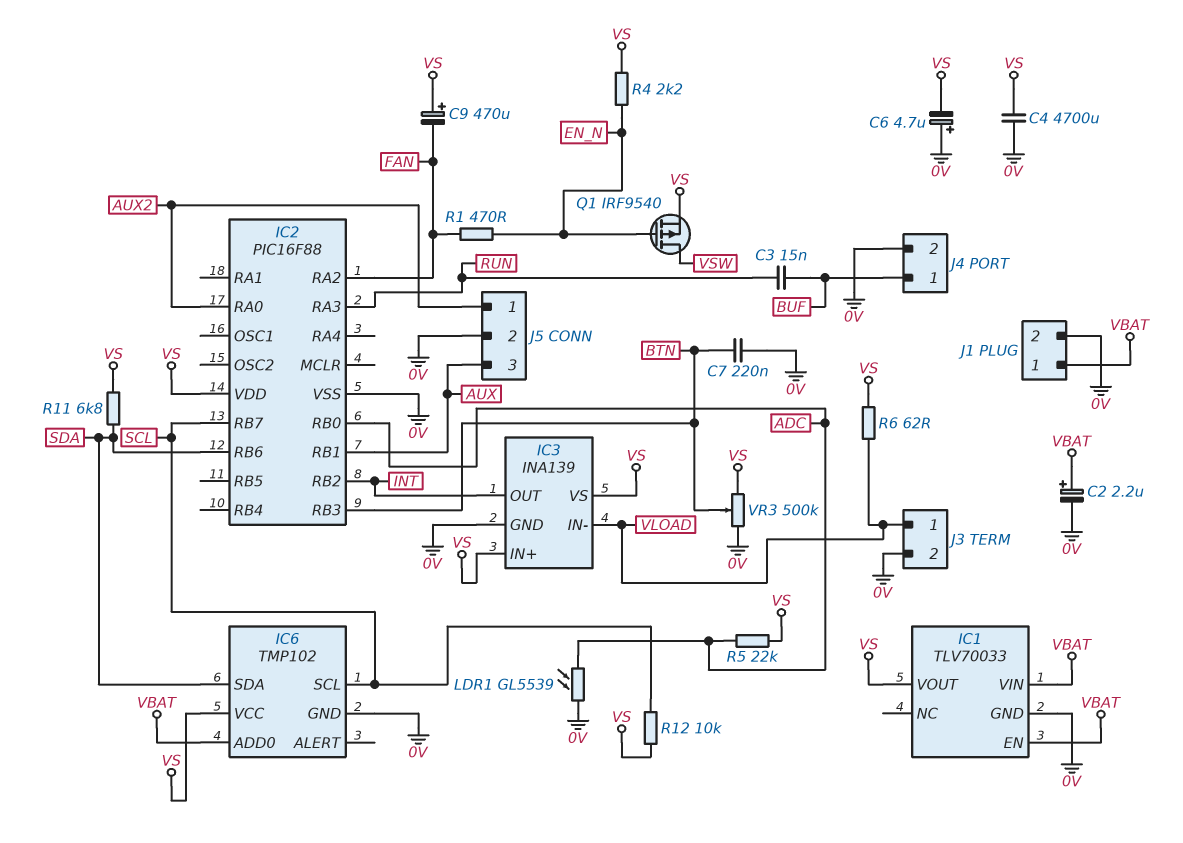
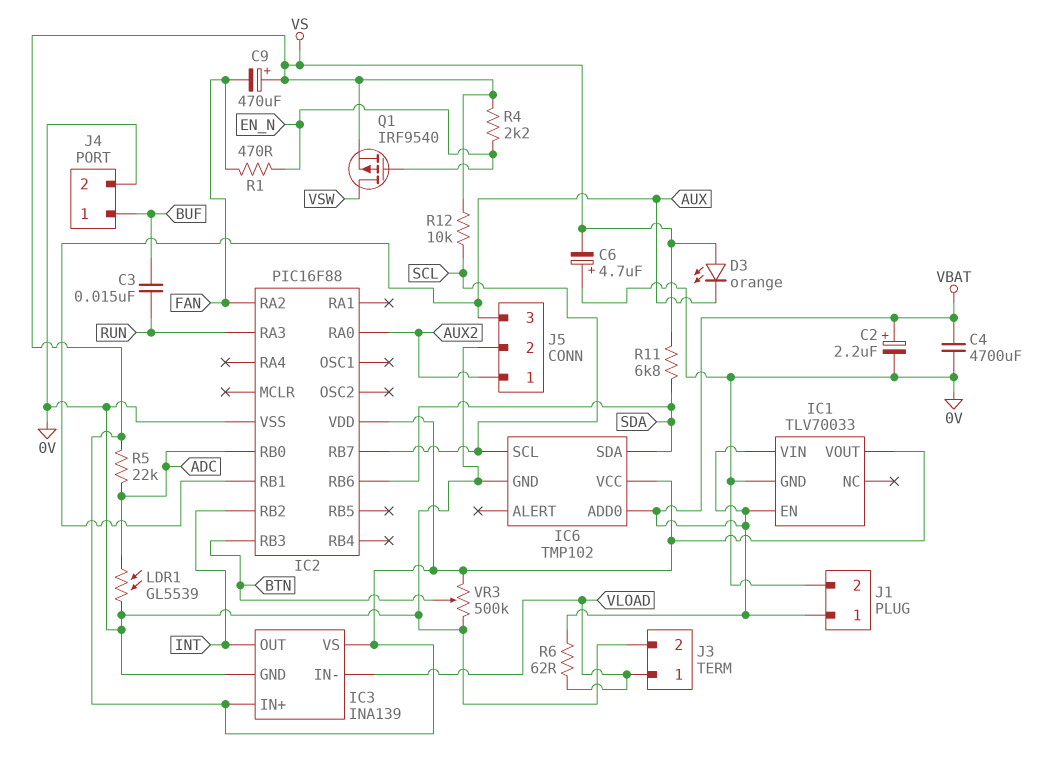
C4: 4700uF (0V, VS) -> 4700uF (0V, VBAT)
C7: 220nF (0V, BTN) -> none
D3: none -> LED orange (A VS, K AUX)
R6: 62 (VLOAD, VS) -> 62 (VBAT, VLOAD)

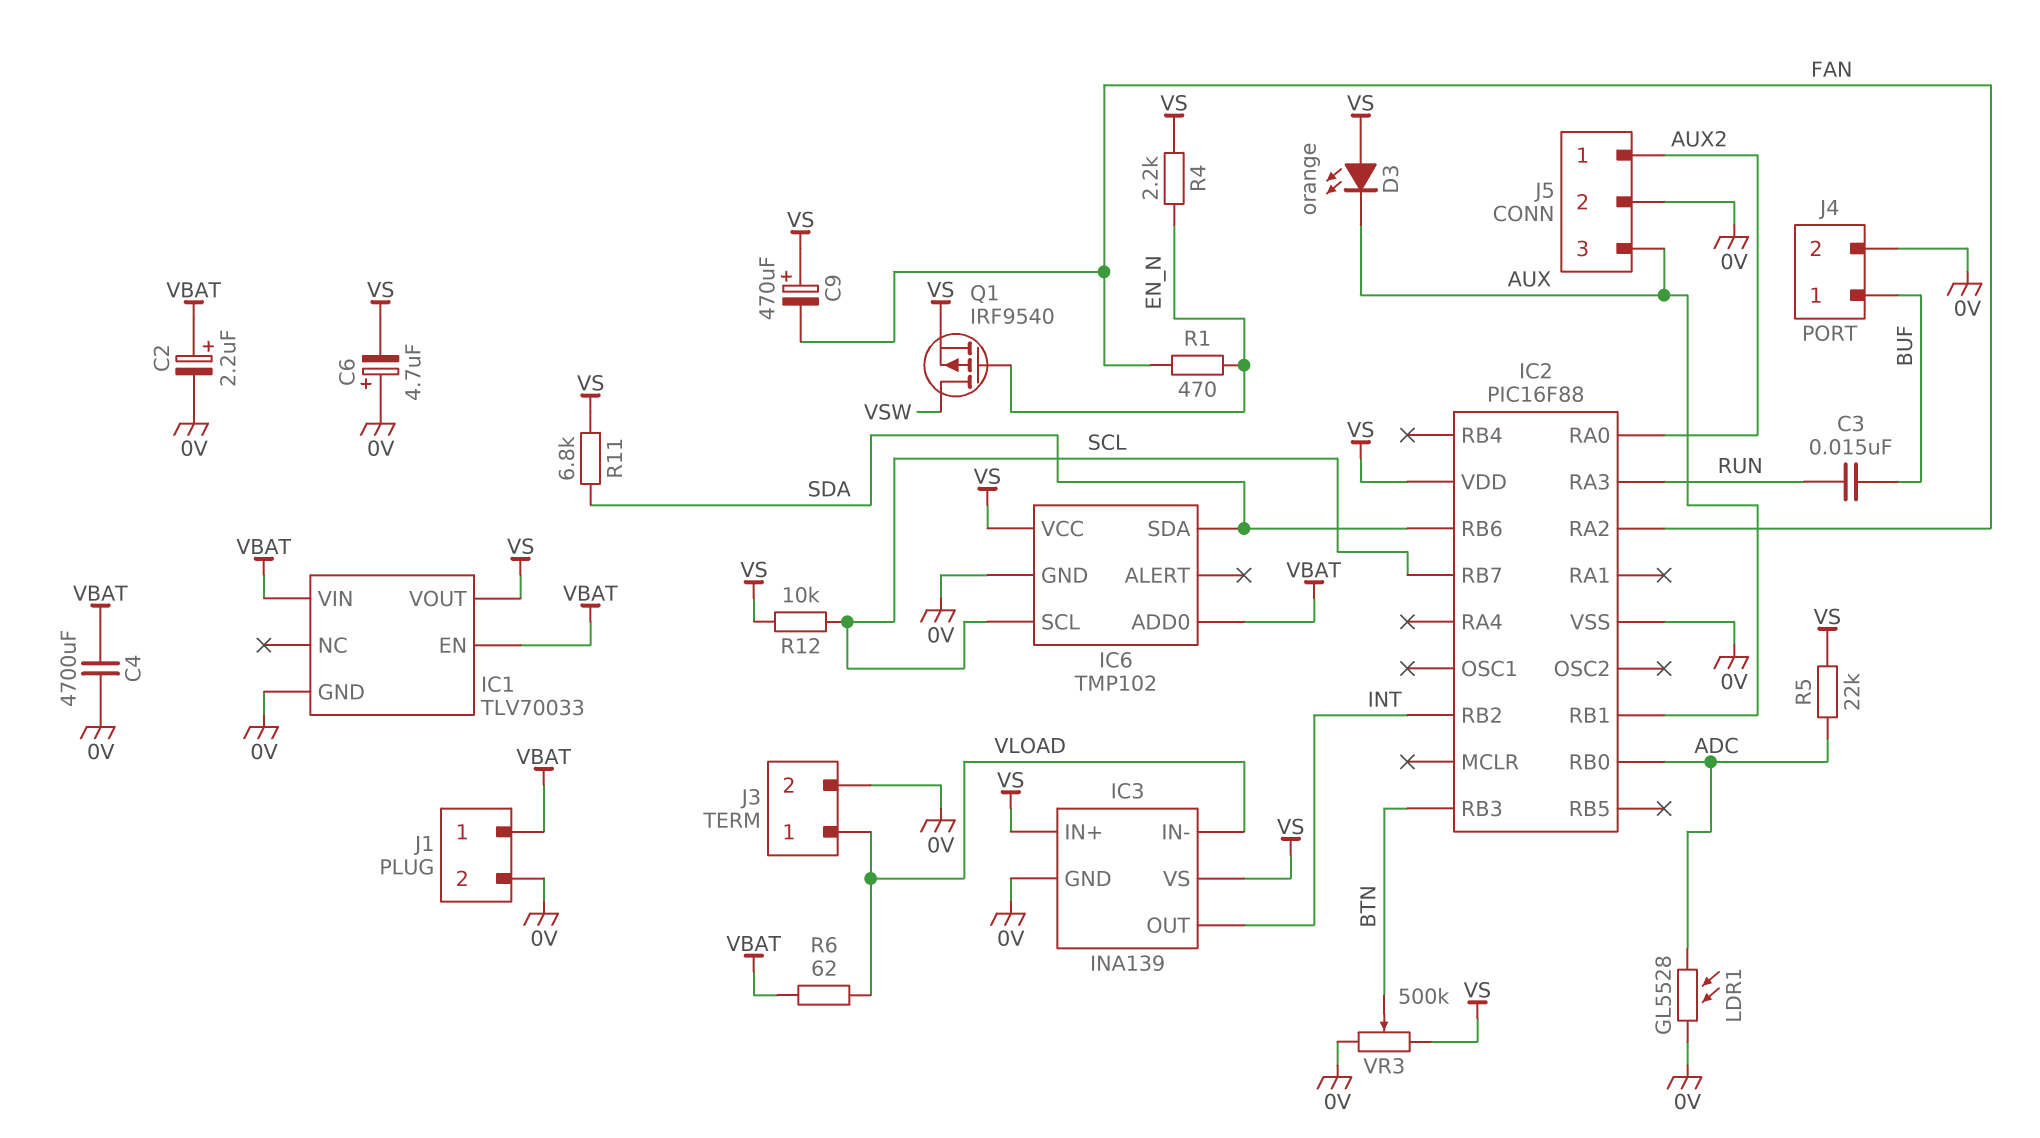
LDR1: GL5539 (0V, ADC) -> GL5528 (0V, ADC)

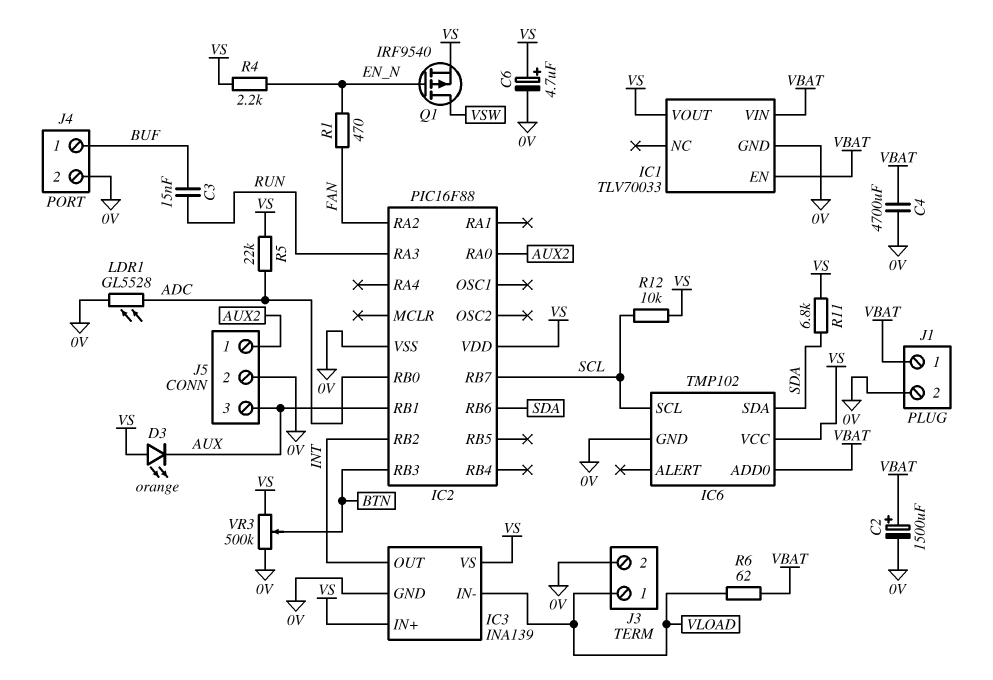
C2: 2.2uF (plus VBAT, minus 0V) -> 1500uF (plus VBAT, minus 0V)
C6: 4.7uF (plus 0V, minus VS) -> 4.7uF (plus VS, minus 0V)
C9: 470uF (plus VS, minus FAN) -> none

